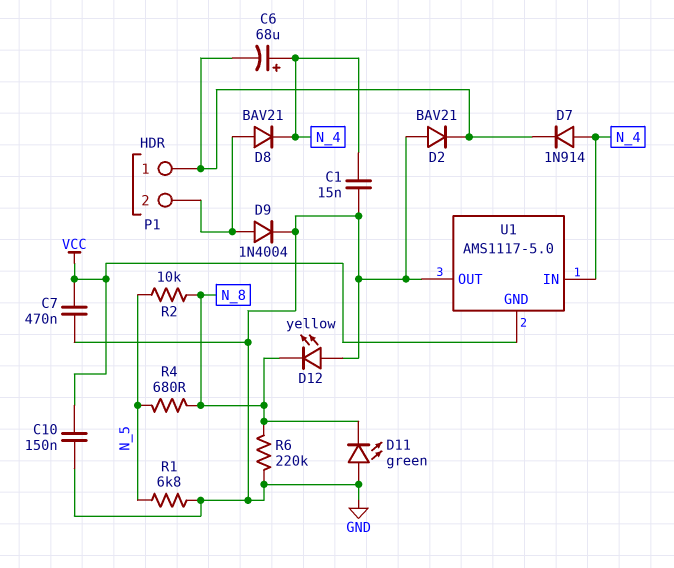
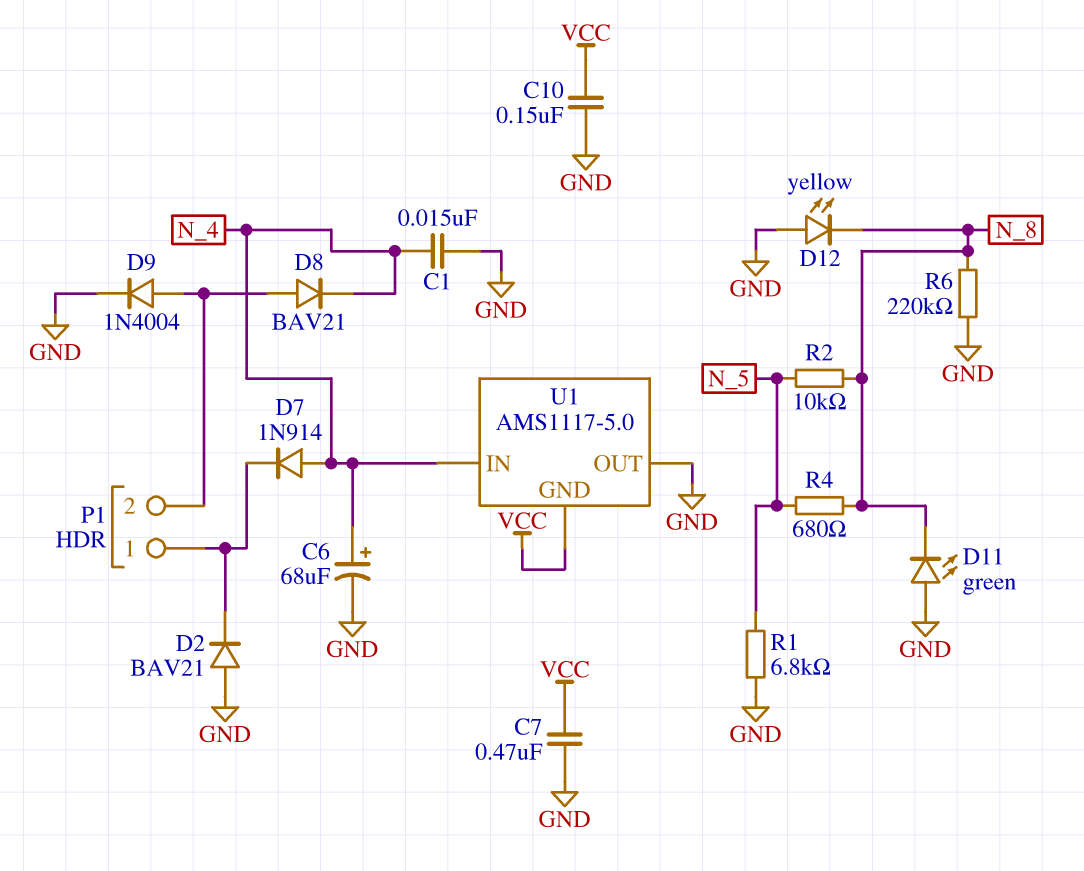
C6: 68uF (plus N_4, minus P1/1) -> 68uF (plus N_4, minus GND)

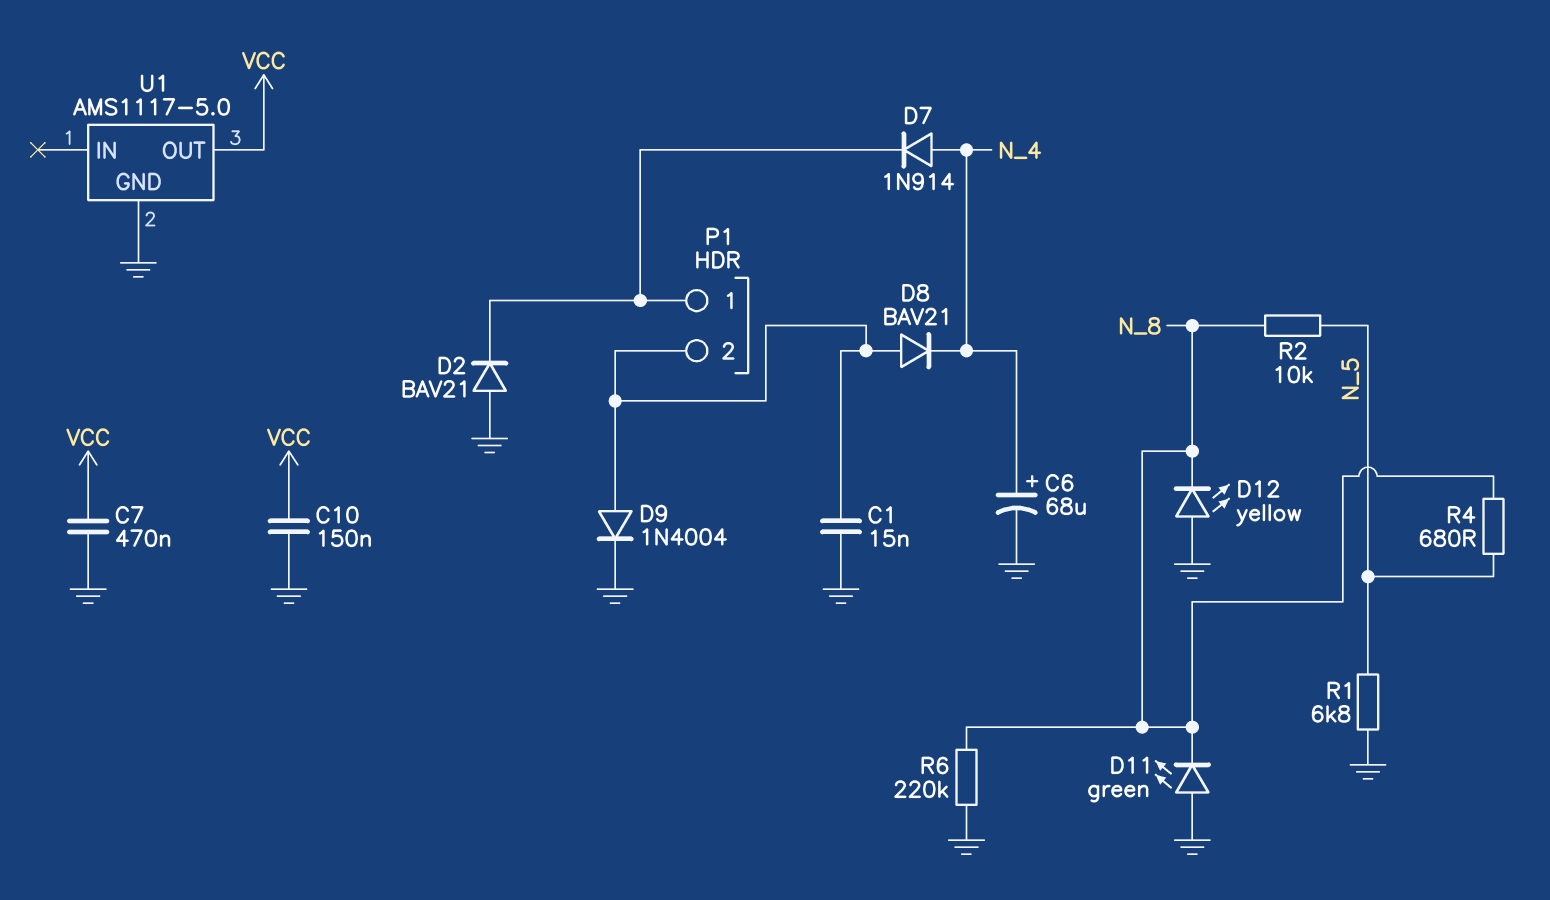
C1: 15nF (GND, N_4) -> 15nF (GND, P1/2)
U1 pin GND: VCC -> GND
U1 pin IN: N_4 -> none
U1 pin OUT: GND -> VCC

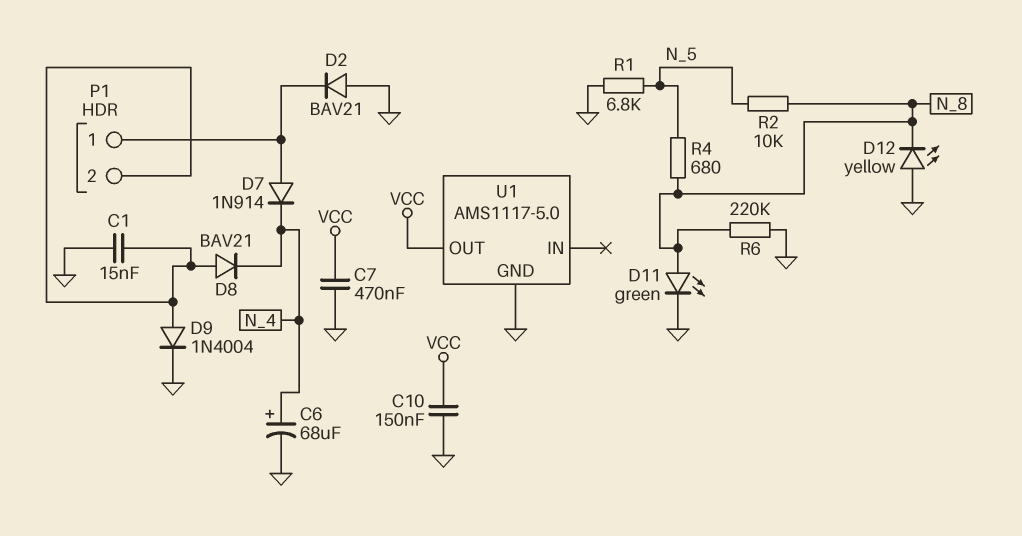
D7: diode 1N914 (A N_4, K P1/1) -> diode 1N914 (A P1/1, K N_4)
D11: LED green (A GND, K N_8) -> LED green (A N_8, K GND)

